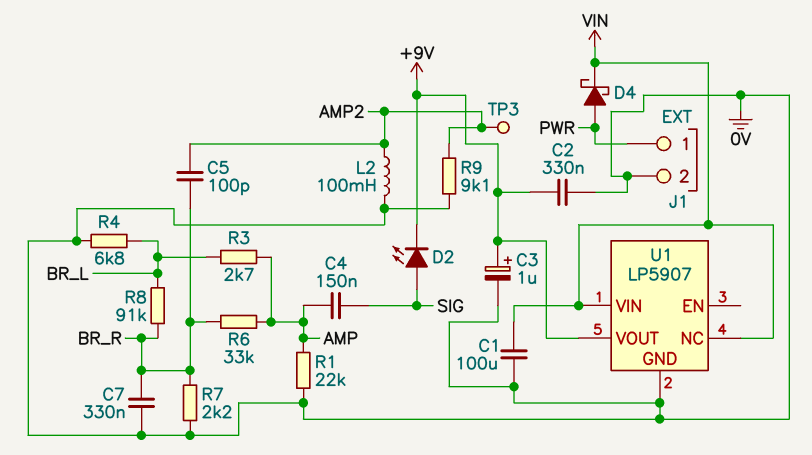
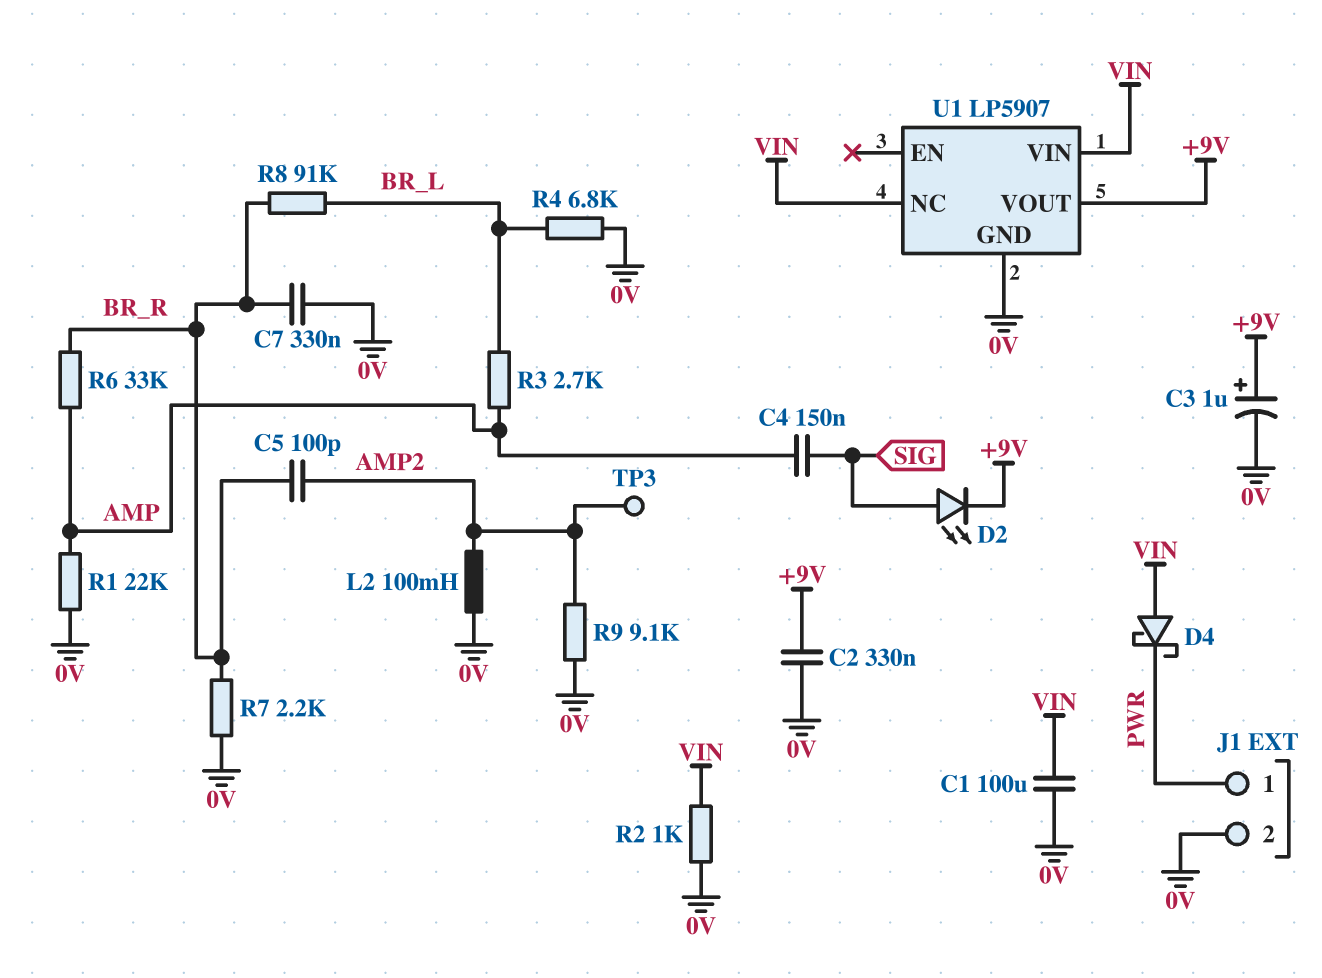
D4: schottky (A PWR, K VIN) -> schottky (A VIN, K PWR)
R2: none -> 1k (0V, VIN)

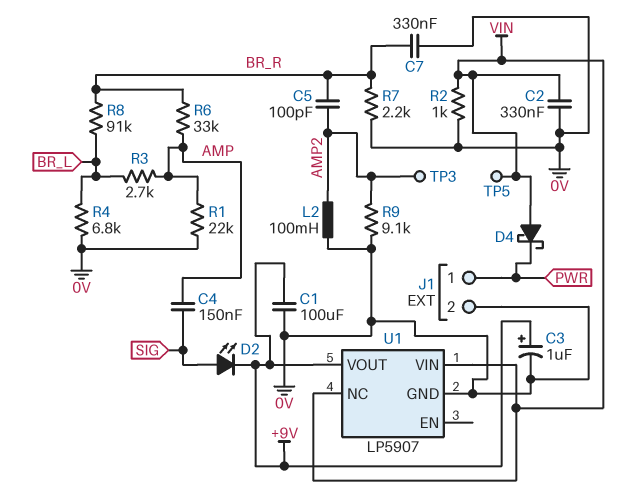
C1: 100uF (0V, VIN) -> 100uF (+9V, 0V)
C2: 330nF (+9V, 0V) -> 330nF (0V, VIN)
TP5: none -> test point (VIN)

